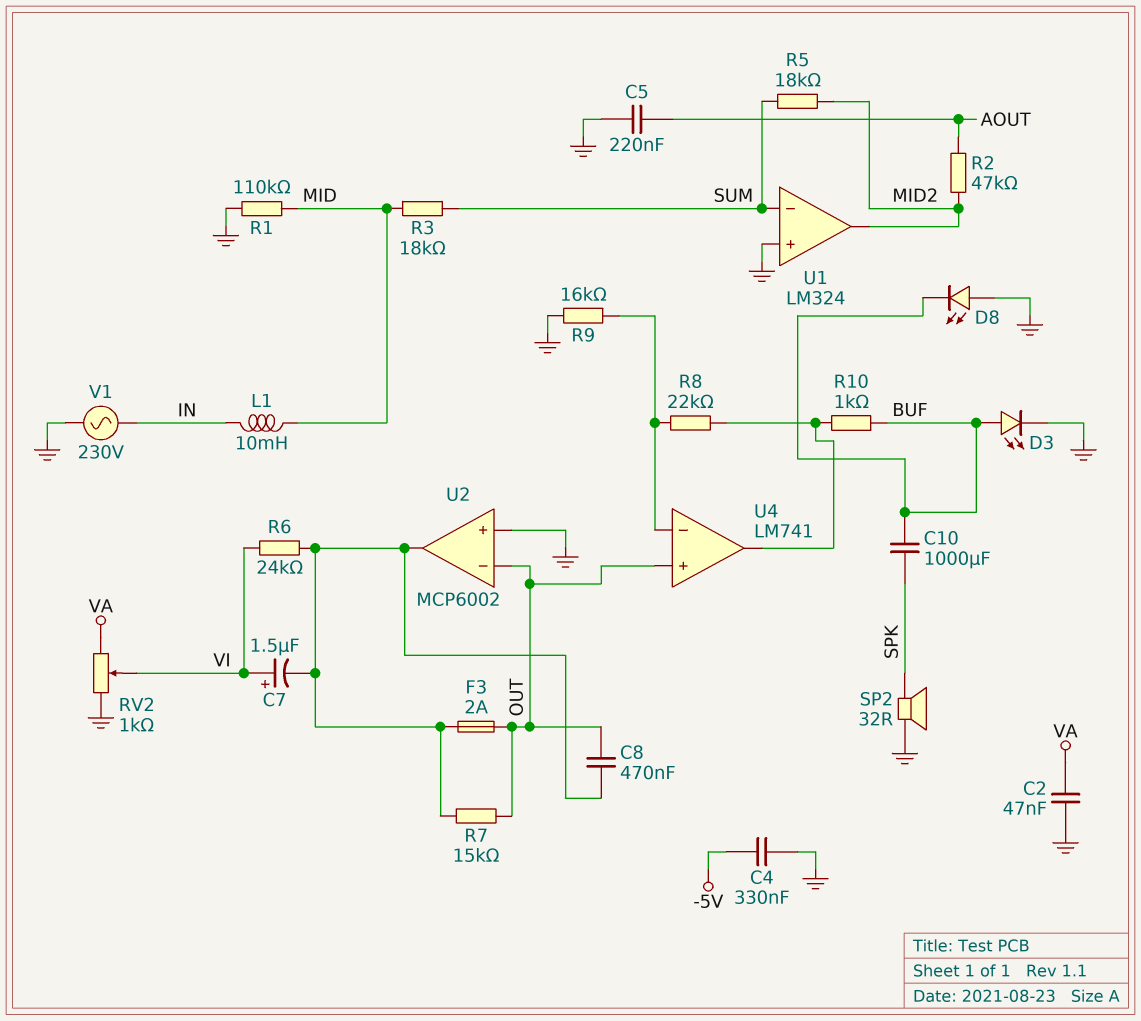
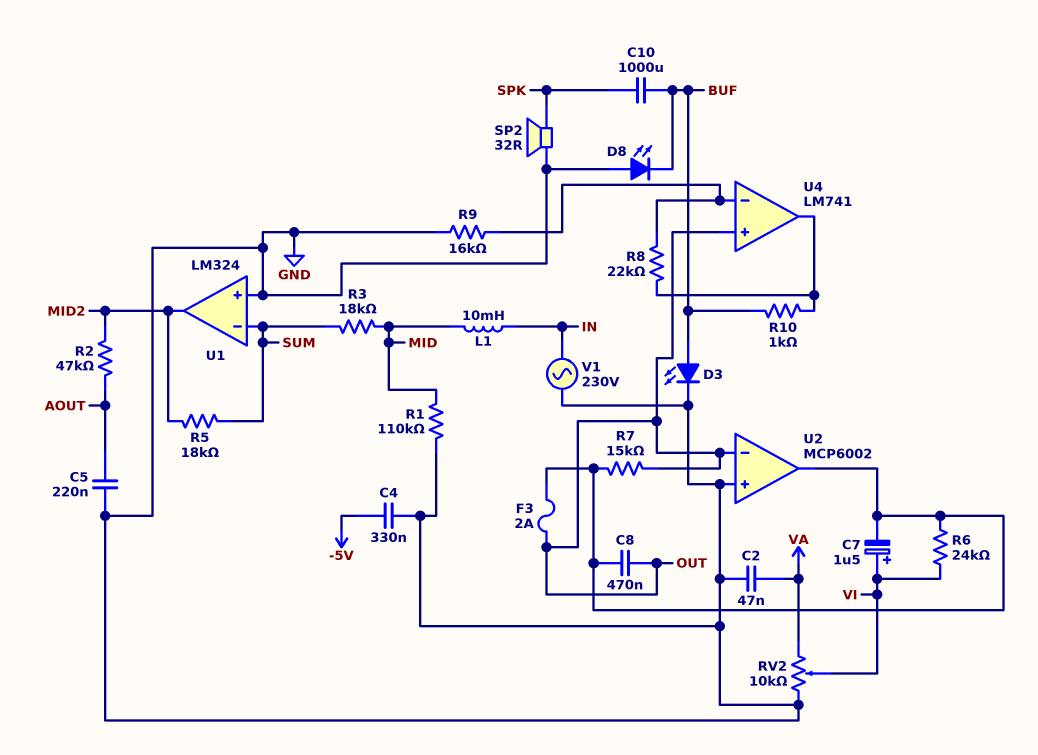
RV2: 1k (GND, VA, wiper VI) -> 10k (GND, VA, wiper VI)

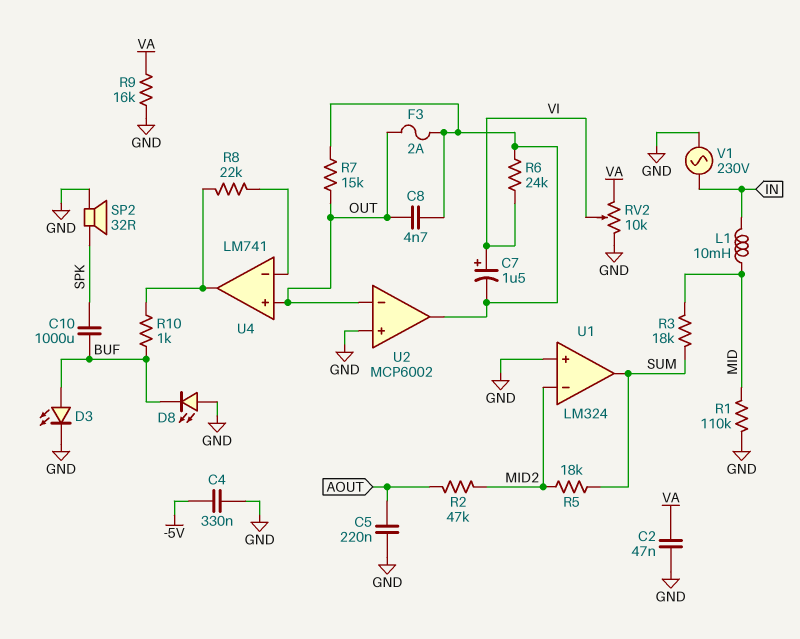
C8: 470nF (OUT, U2/out) -> 4.7nF (OUT, U2/out)
R9: 16k (GND, U4/in-) -> 16k (GND, VA)
U1 pin in-: SUM -> MID2
U1 pin out: MID2 -> SUM

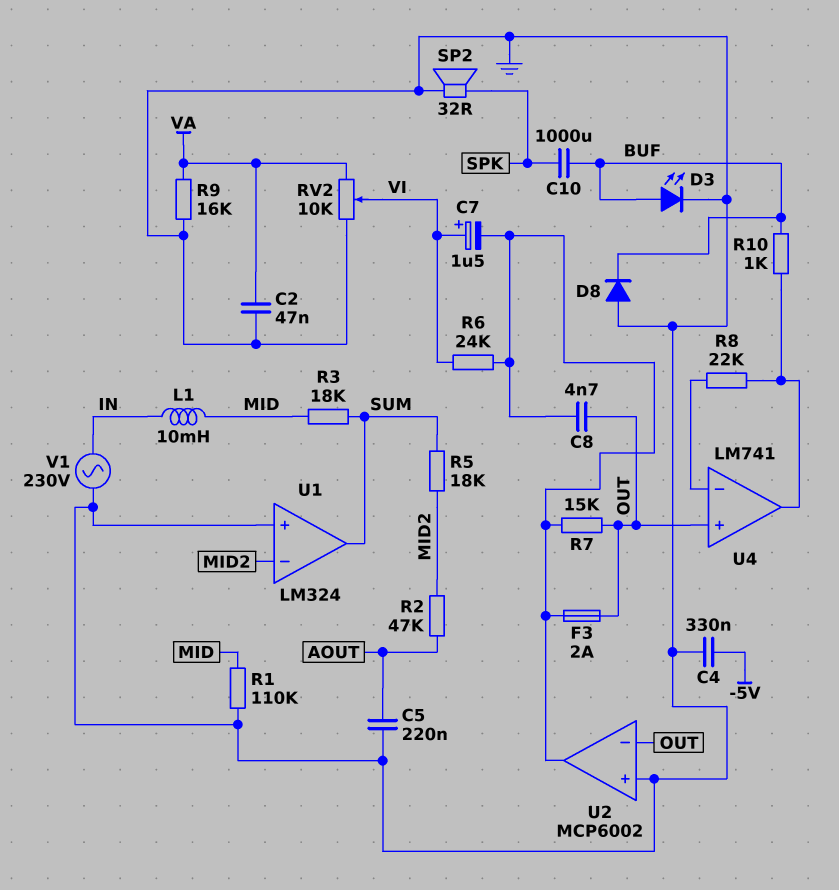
D8: LED (A GND, K BUF) -> diode (A GND, K BUF)

